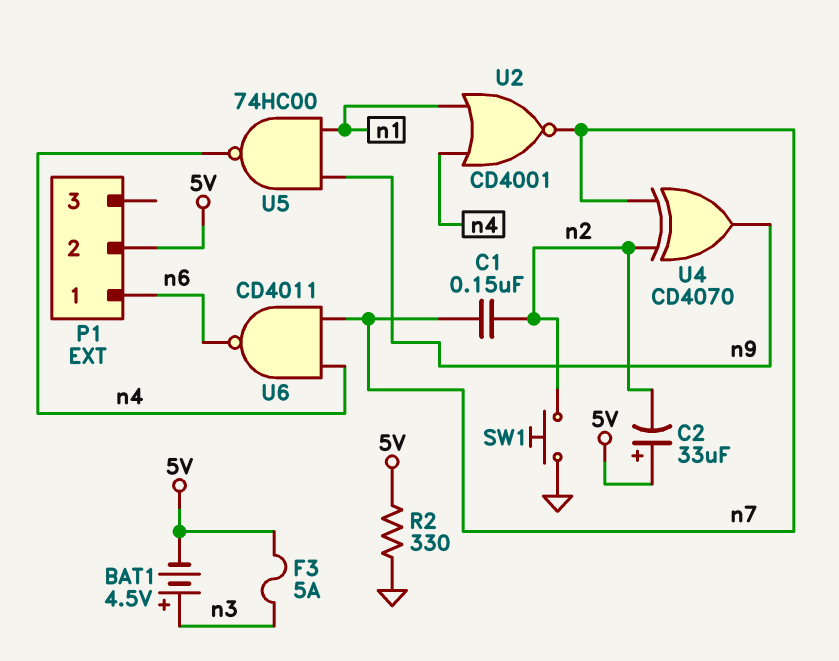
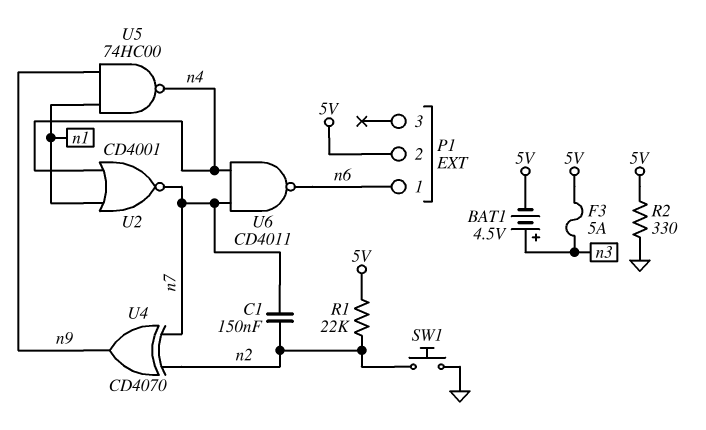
C2: 33uF (plus 5V, minus n2) -> none
R1: none -> 22k (5V, n2)

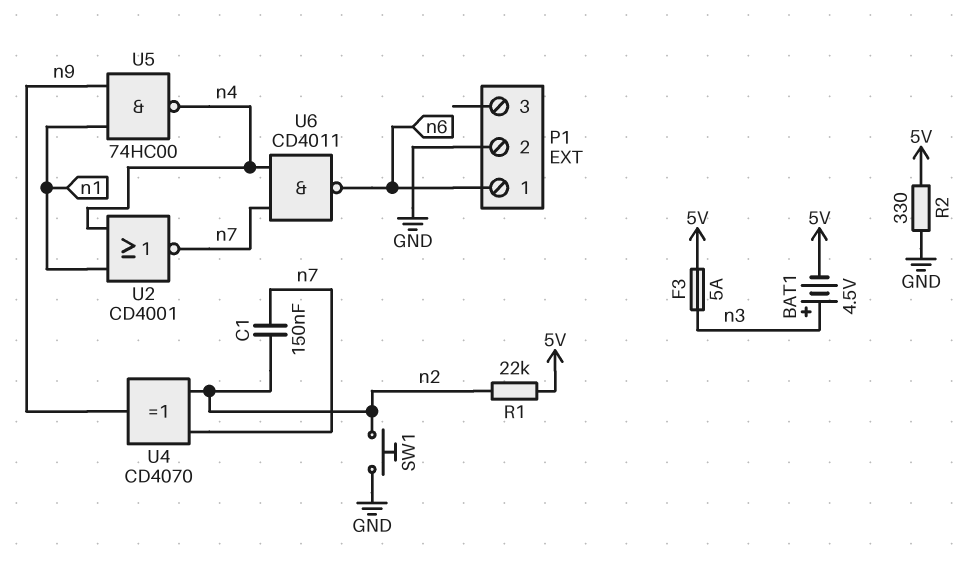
P1 pin 2: 5V -> GND

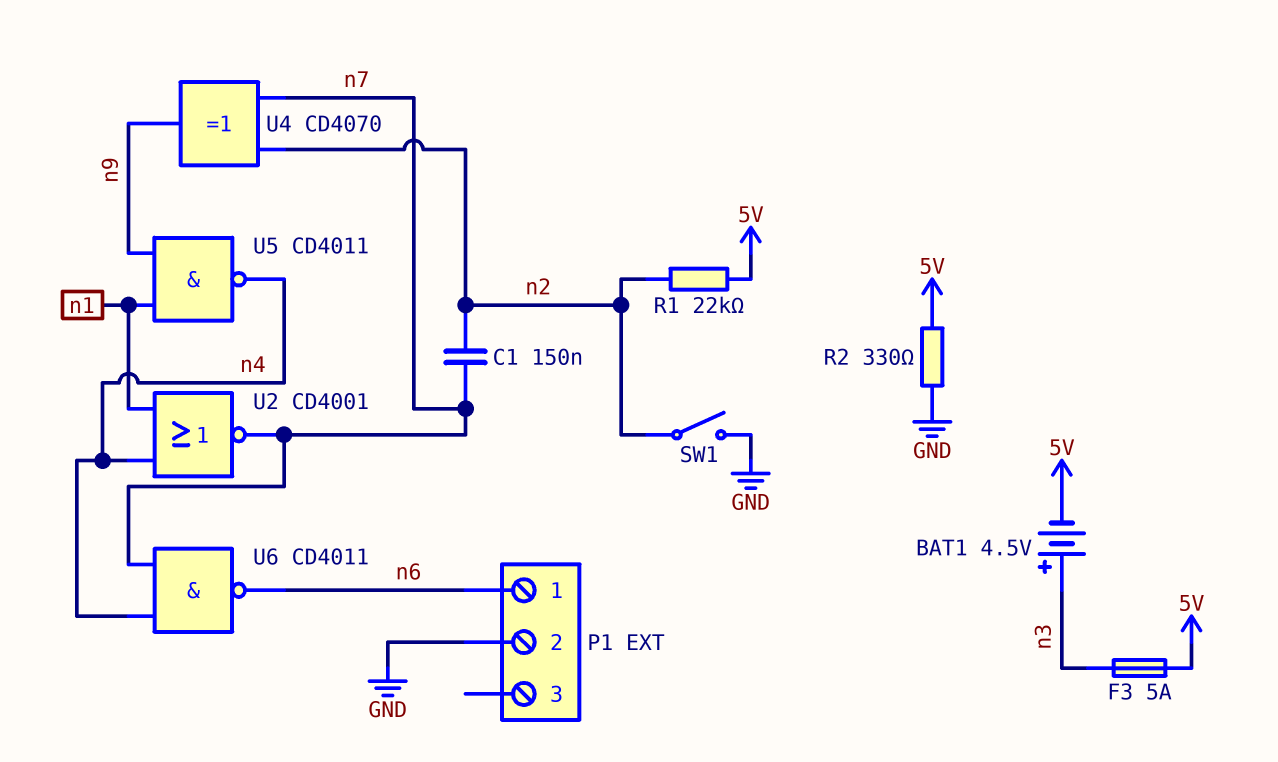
SW1: button (GND, n2) -> switch (GND, n2)
U5: NAND 74HC00 (in n1, in n9, out n4) -> NAND CD4011 (in n1, in n9, out n4)

